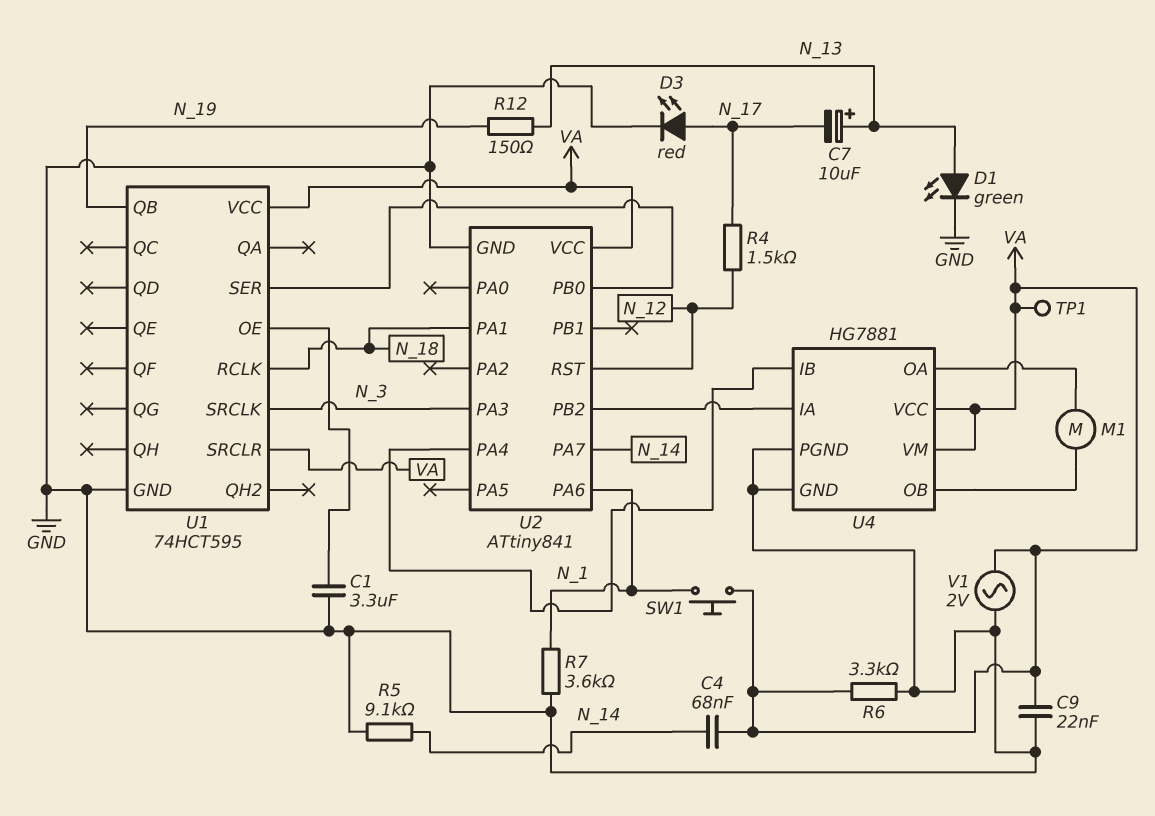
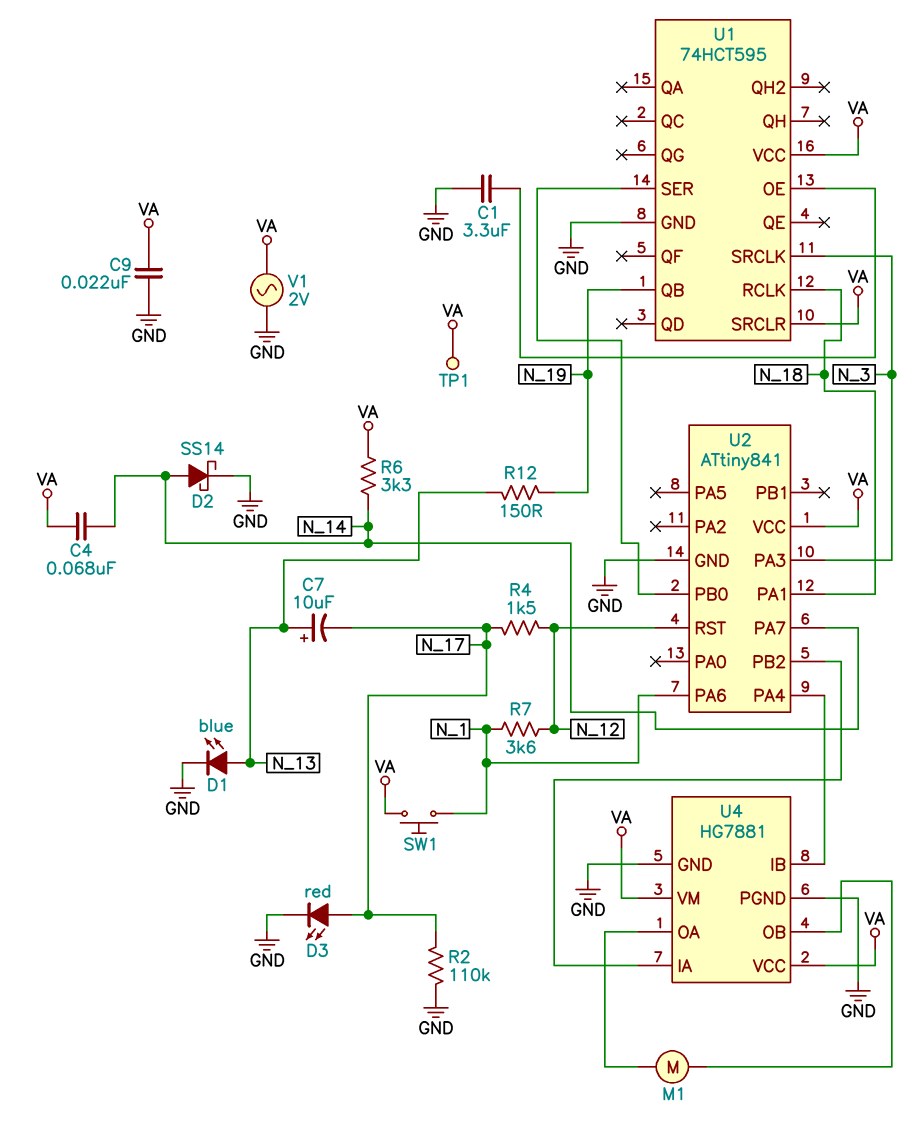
D1: LED green (A N_13, K GND) -> LED blue (A N_13, K GND)
D2: none -> schottky SS14 (A N_14, K GND)
R2: none -> 110k (GND, N_17)
R5: 9.1k (GND, N_14) -> none
R6: 3.3k (GND, VA) -> 3.3k (N_14, VA)
R7: 3.6k (GND, N_1) -> 3.6k (N_1, N_12)

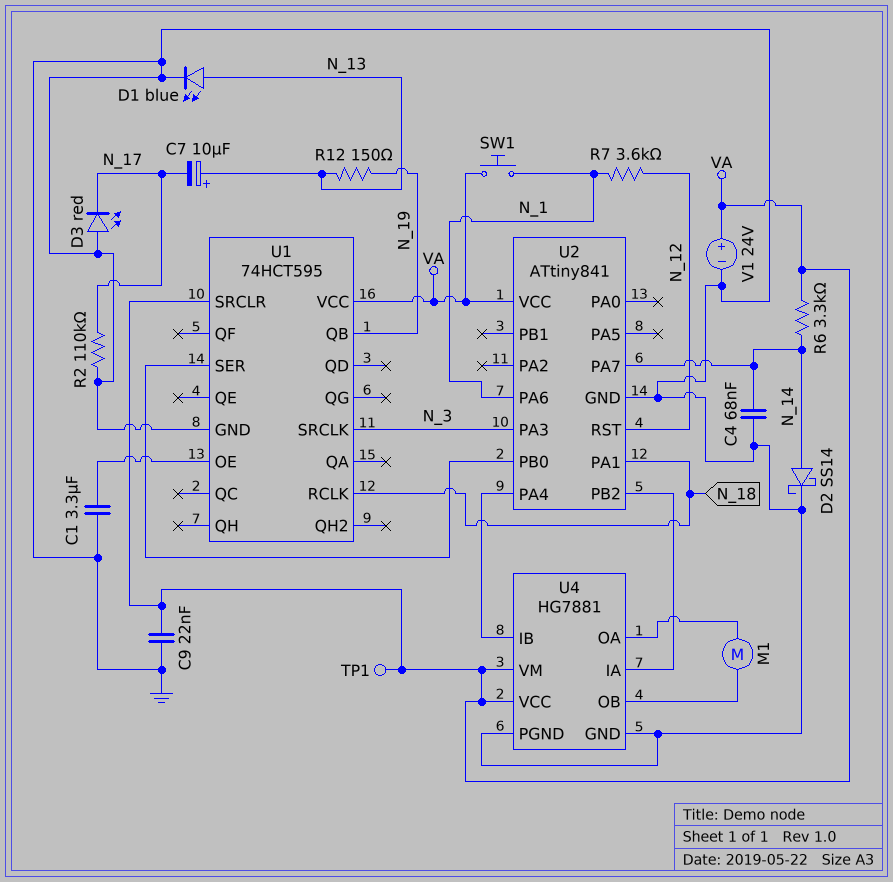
C4: 68nF (N_14, VA) -> 68nF (GND, N_14)
D3: LED red (A N_17, K GND) -> LED red (A GND, K N_17)
R4: 1.5k (N_12, N_17) -> none
V1: AC 2V (GND, VA) -> 24V (plus VA, minus GND)

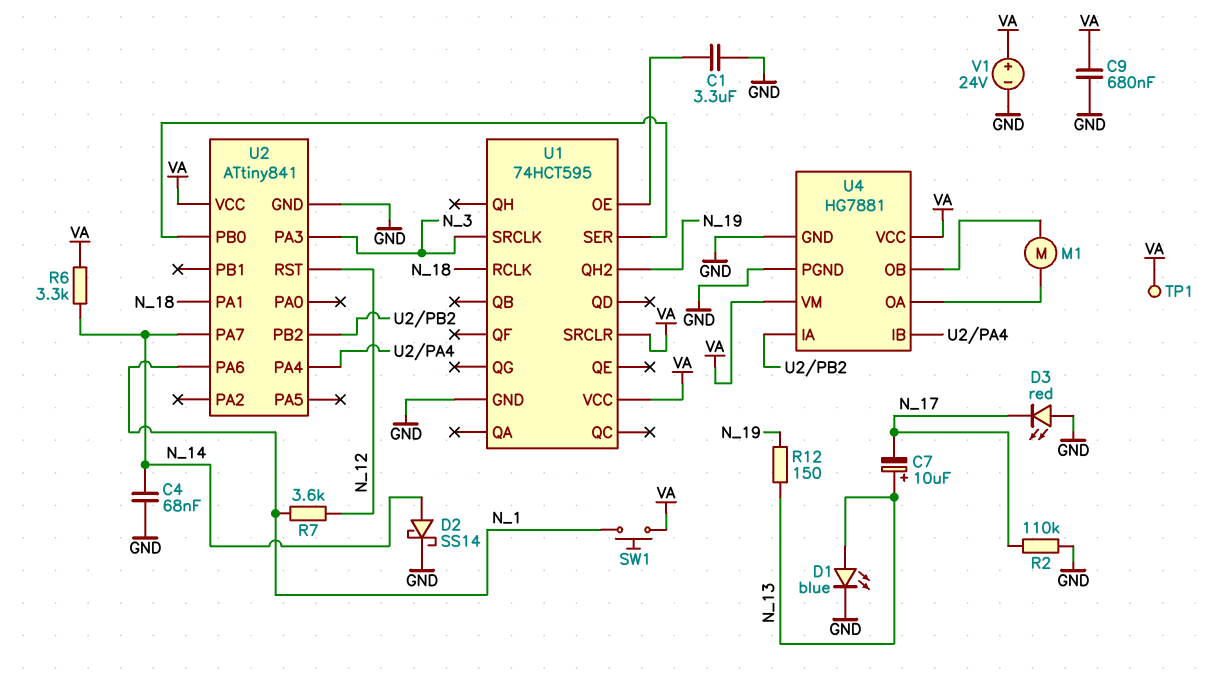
C9: 22nF (GND, VA) -> 680nF (GND, VA)
U1 pin QB: N_19 -> none
U1 pin QH2: none -> N_19

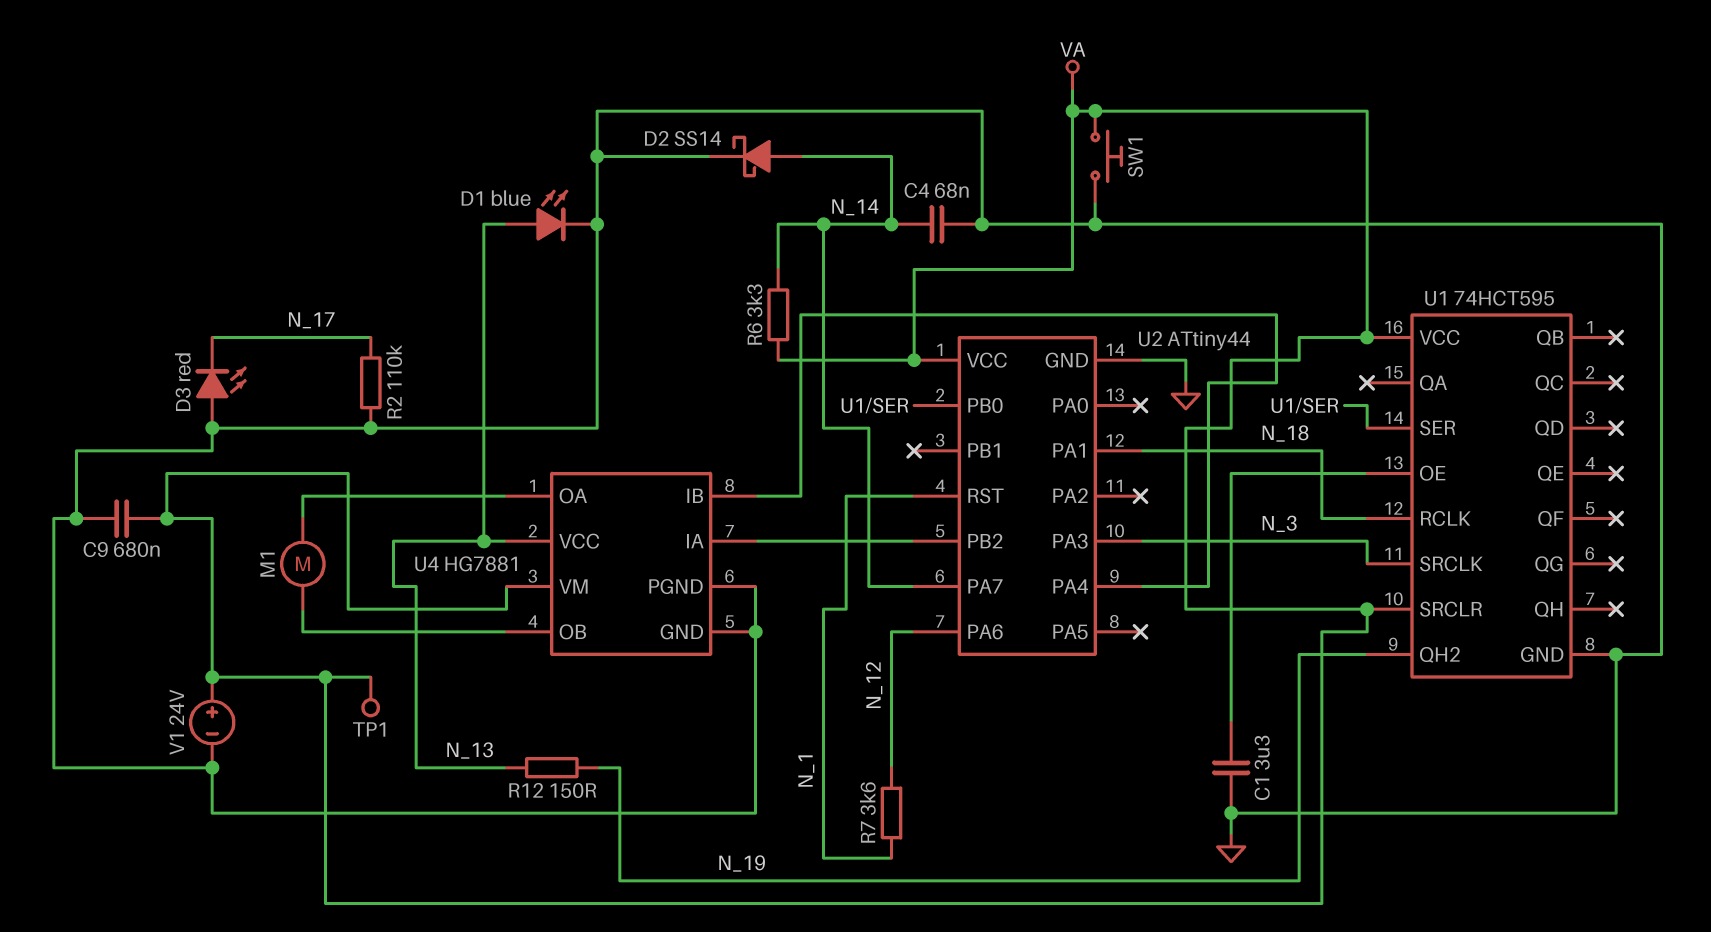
C7: 10uF (plus N_13, minus N_17) -> none
SW1: button (N_1, VA) -> button (GND, VA)
U2: ATtiny841 -> ATtiny44
U2 pin PA6: N_1 -> N_12
U2 pin RST: N_12 -> N_1
U4 pin VCC: VA -> N_13

